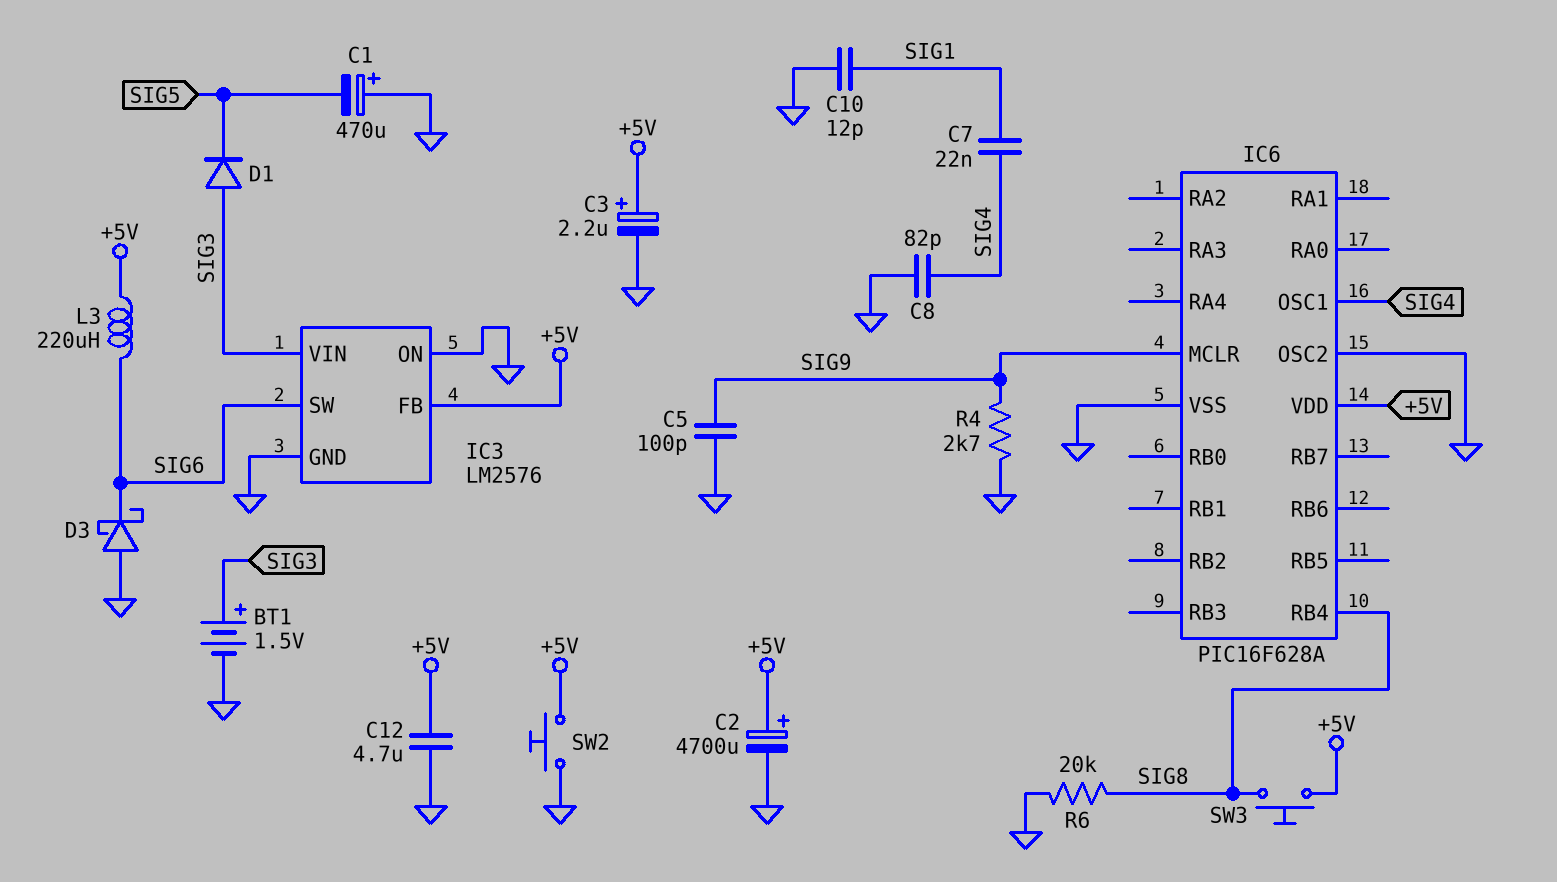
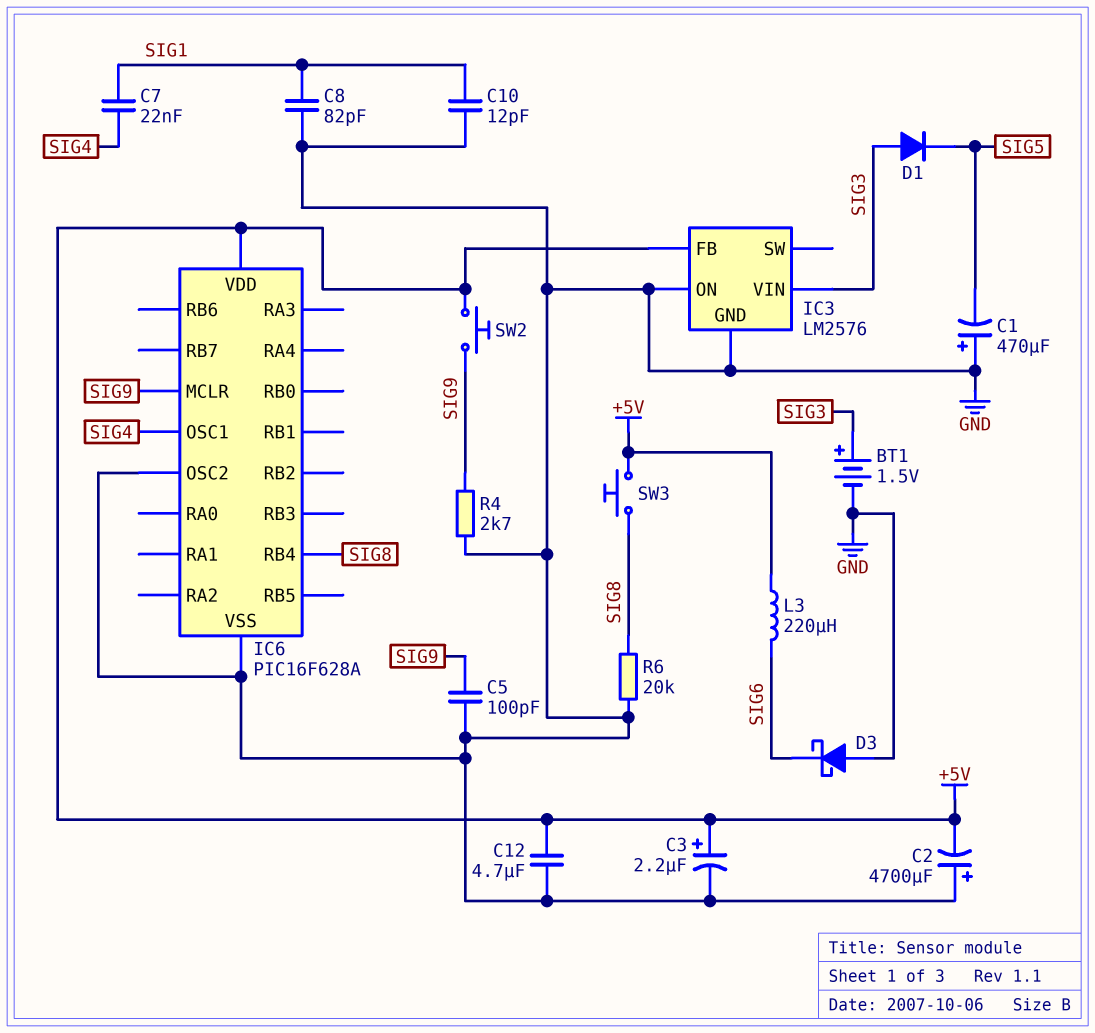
C2: 4700uF (plus +5V, minus GND) -> 4700uF (plus GND, minus +5V)
C8: 82pF (GND, SIG4) -> 82pF (GND, SIG1)
IC3 pin SW: SIG6 -> none
SW2: button (+5V, GND) -> button (+5V, SIG9)

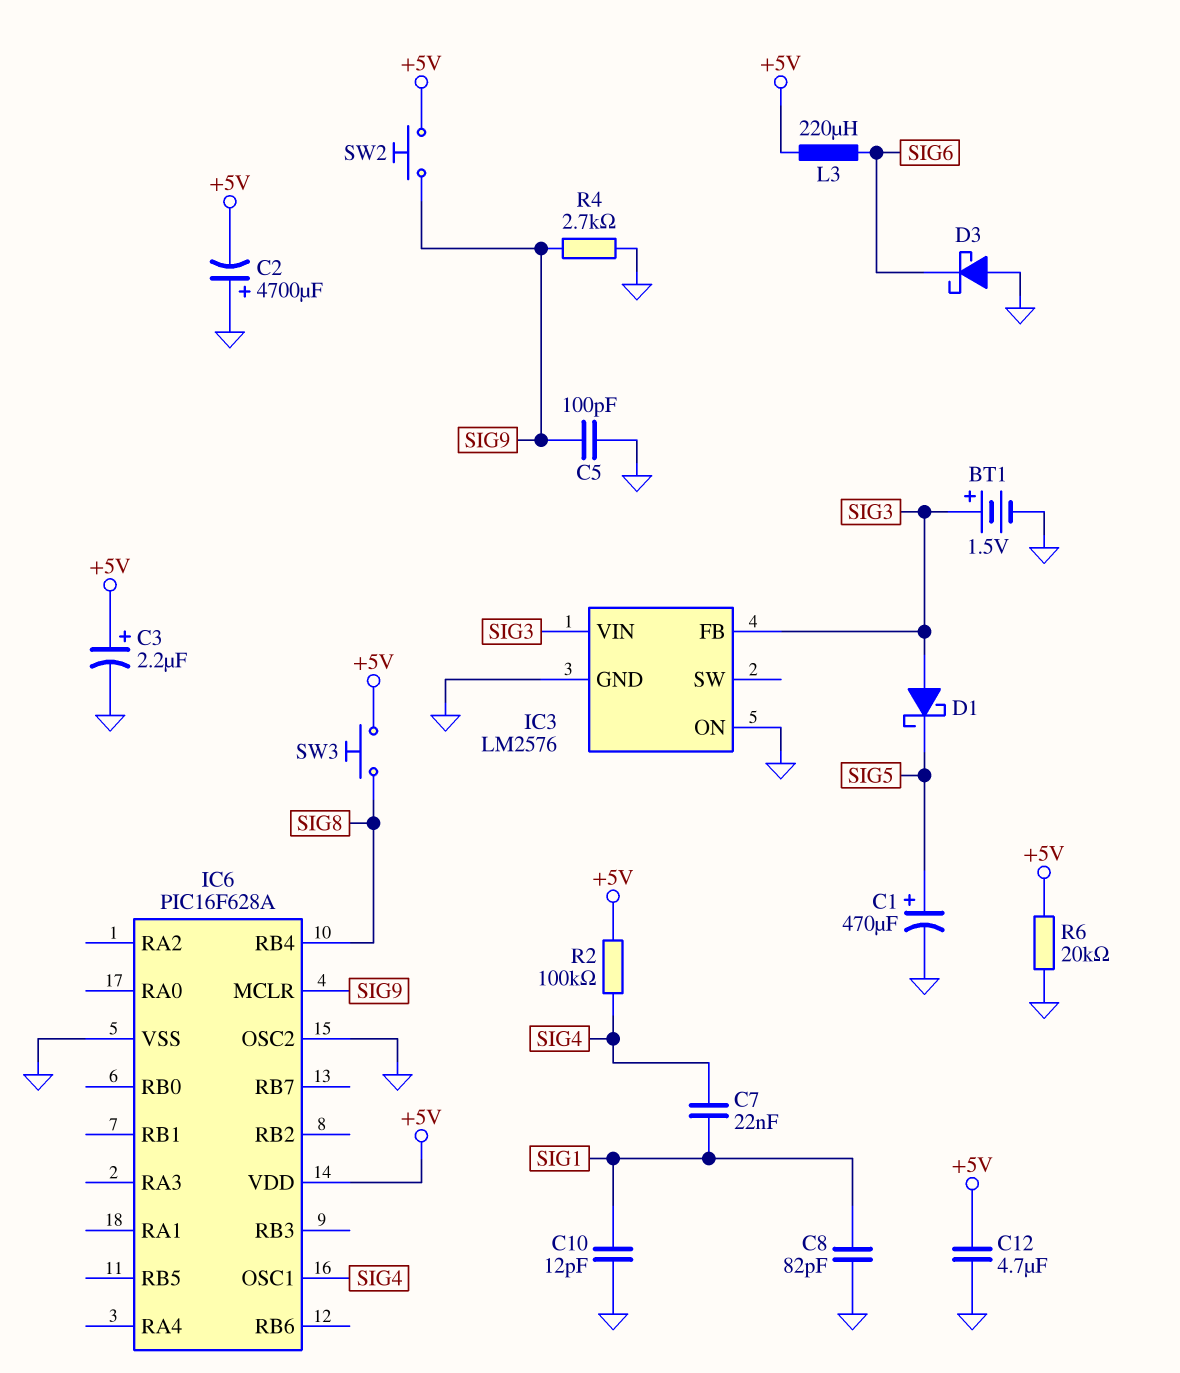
C1: 470uF (plus GND, minus SIG5) -> 470uF (plus SIG5, minus GND)
D1: diode (A SIG3, K SIG5) -> schottky (A SIG3, K SIG5)
IC3 pin FB: +5V -> SIG3
R2: none -> 100k (+5V, SIG4)
R6: 20k (GND, SIG8) -> 20k (+5V, GND)

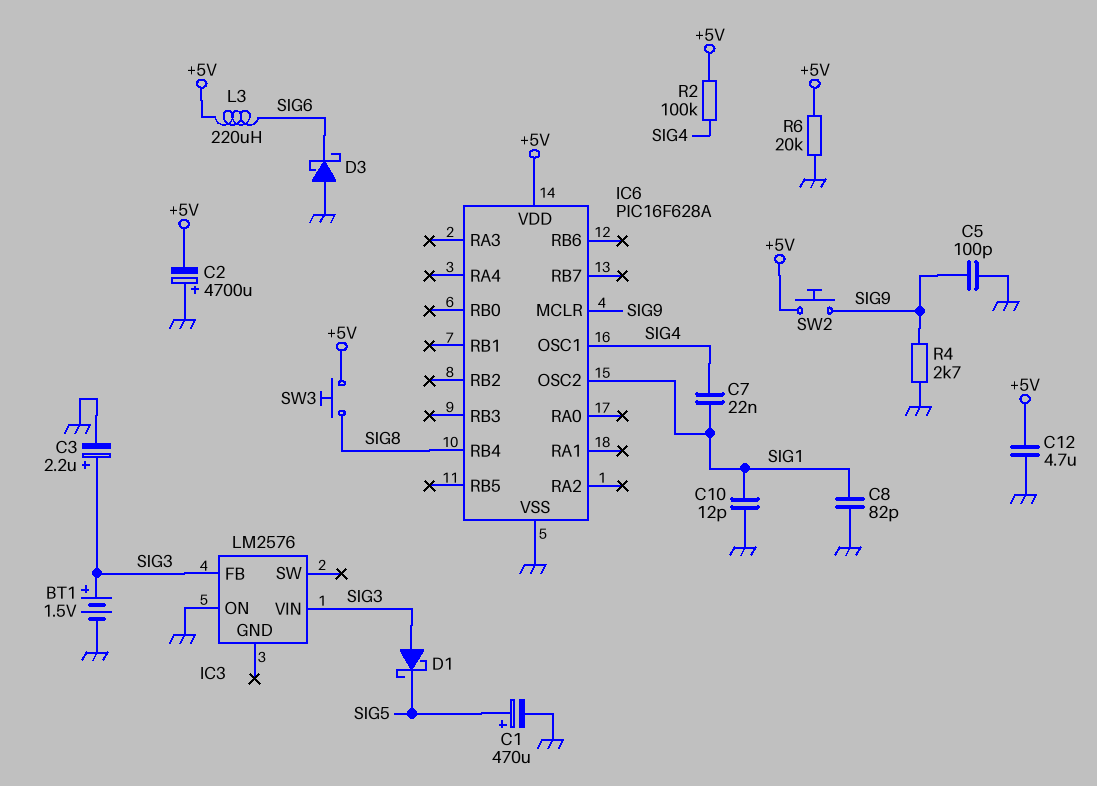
C3: 2.2uF (plus +5V, minus GND) -> 2.2uF (plus SIG3, minus GND)
IC3 pin GND: GND -> none
IC6 pin OSC2: GND -> SIG1

